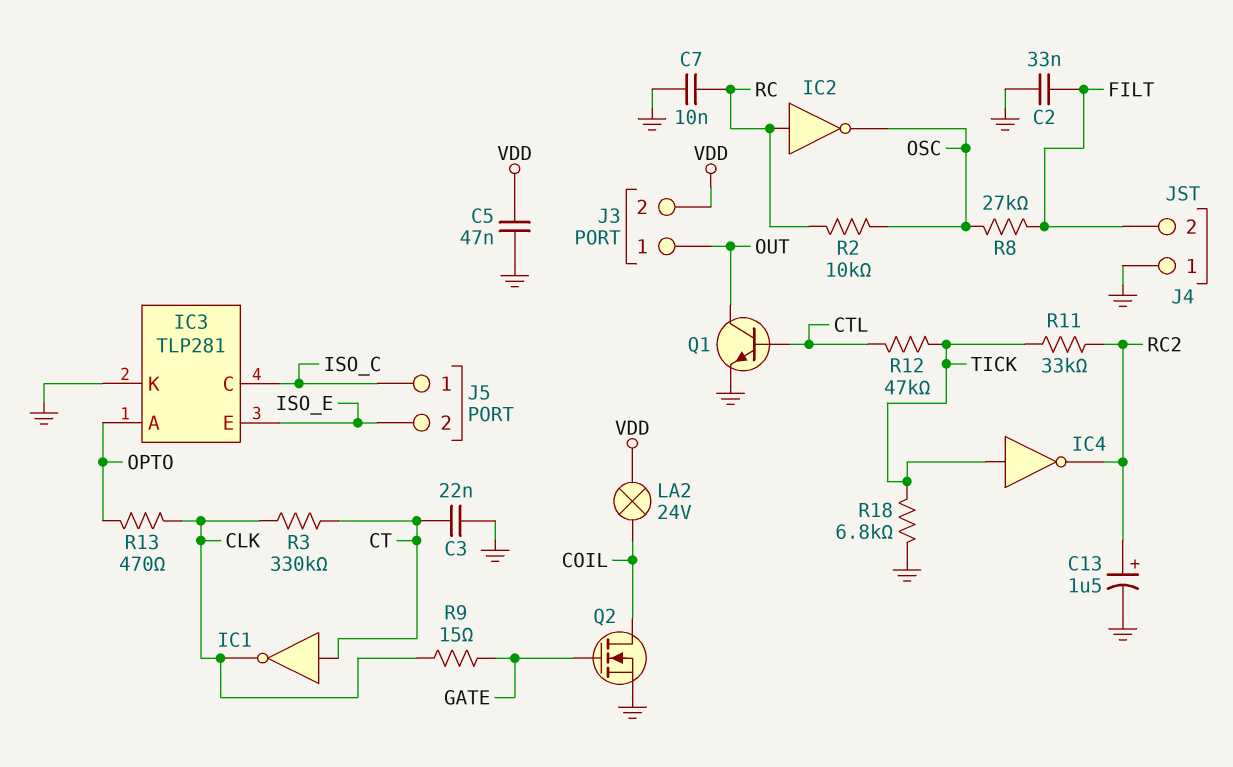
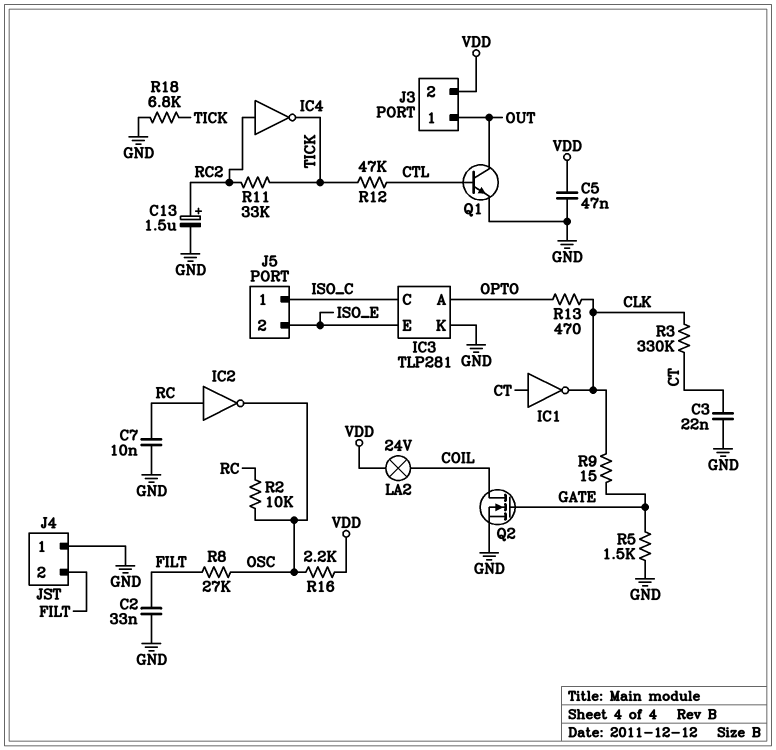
IC4: NOT (in TICK, out RC2) -> NOT (in RC2, out TICK)
R5: none -> 1.5k (GATE, GND)
R16: none -> 2.2k (OSC, VDD)

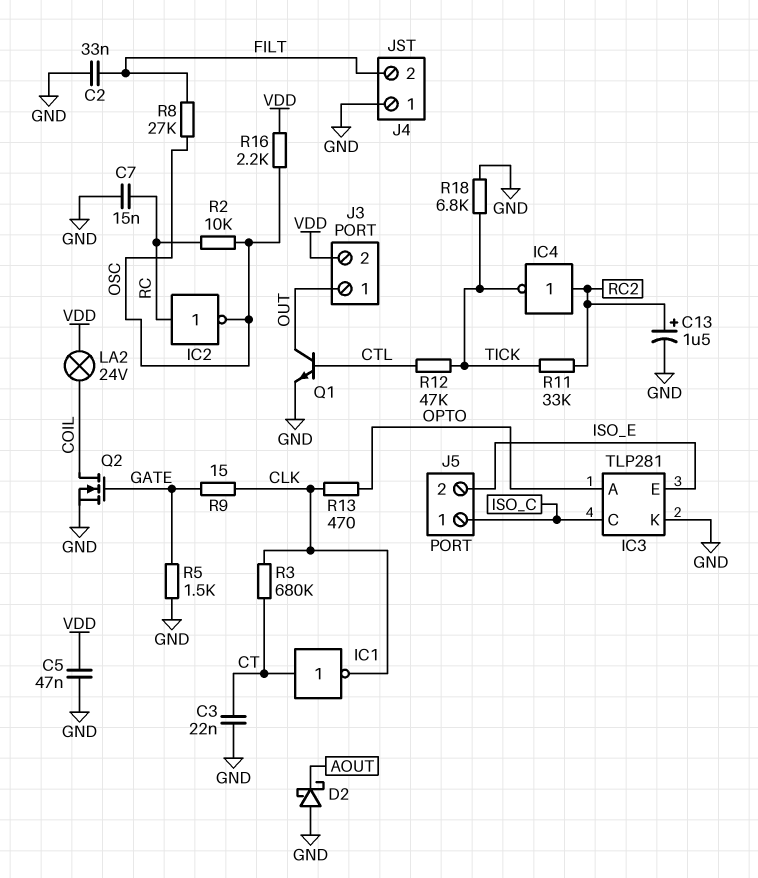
C7: 10nF (GND, RC) -> 15nF (GND, RC)
D2: none -> schottky (A GND, K AOUT)
R3: 330k (CLK, CT) -> 680k (CLK, CT)

